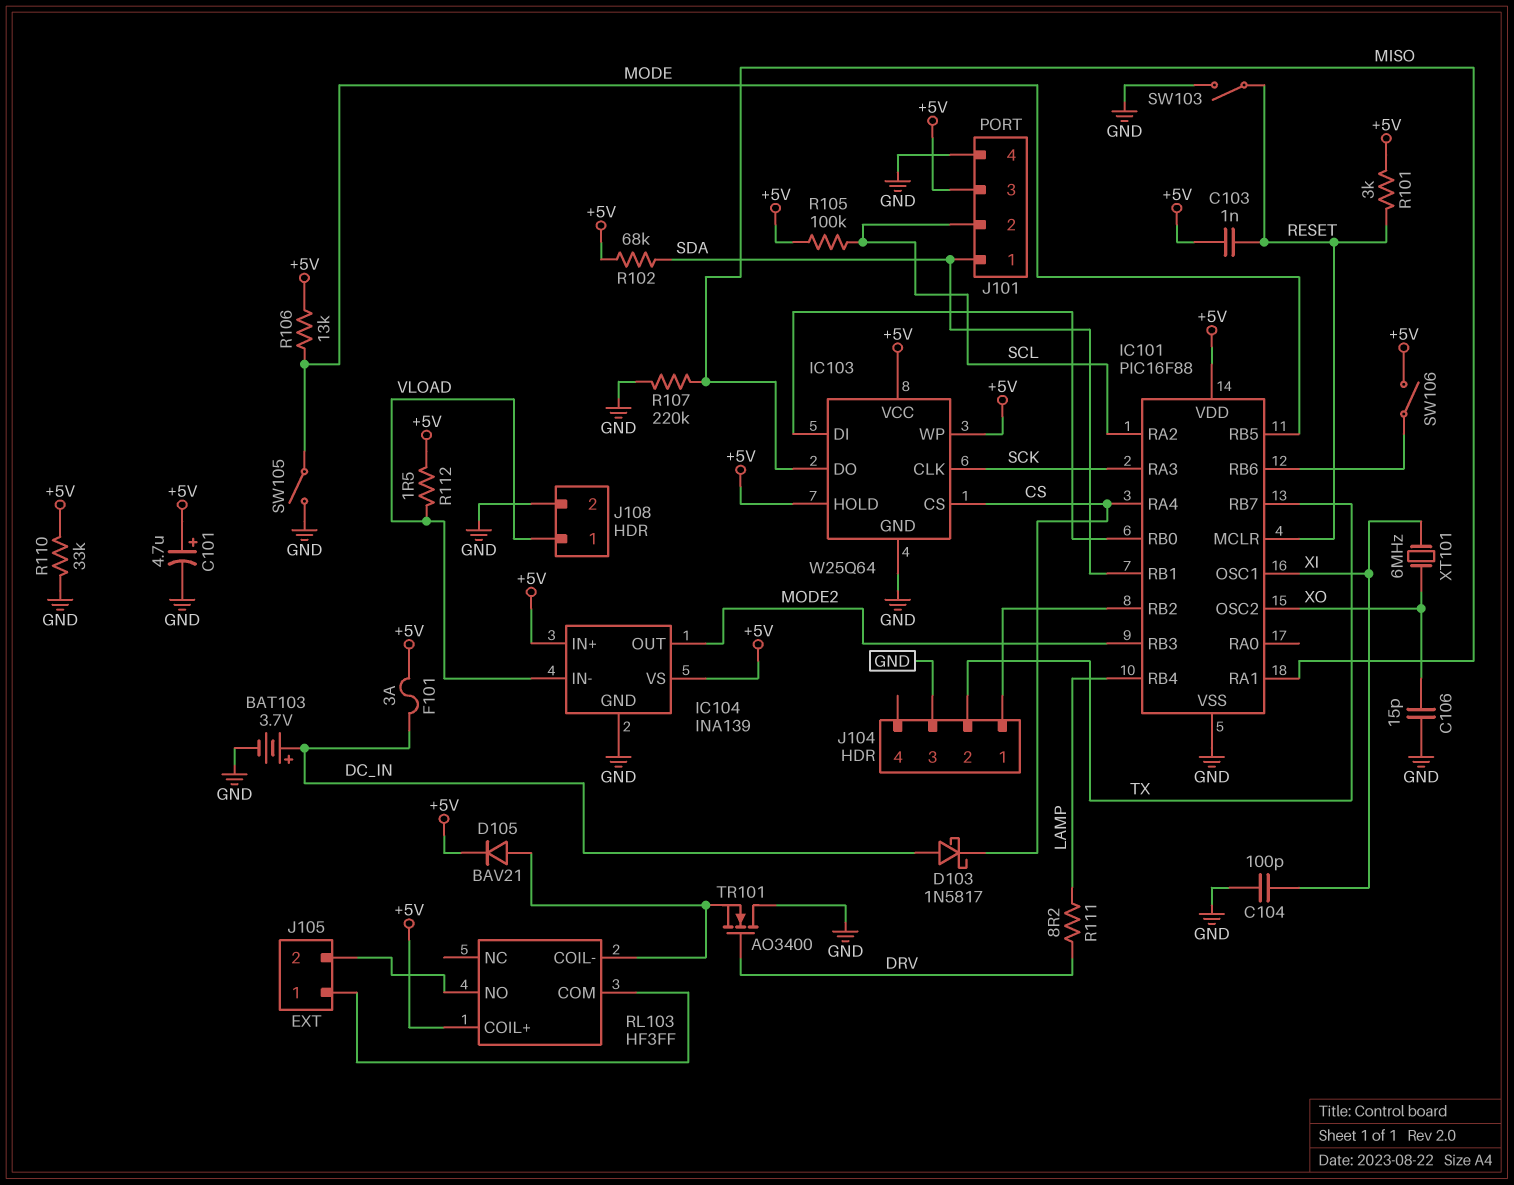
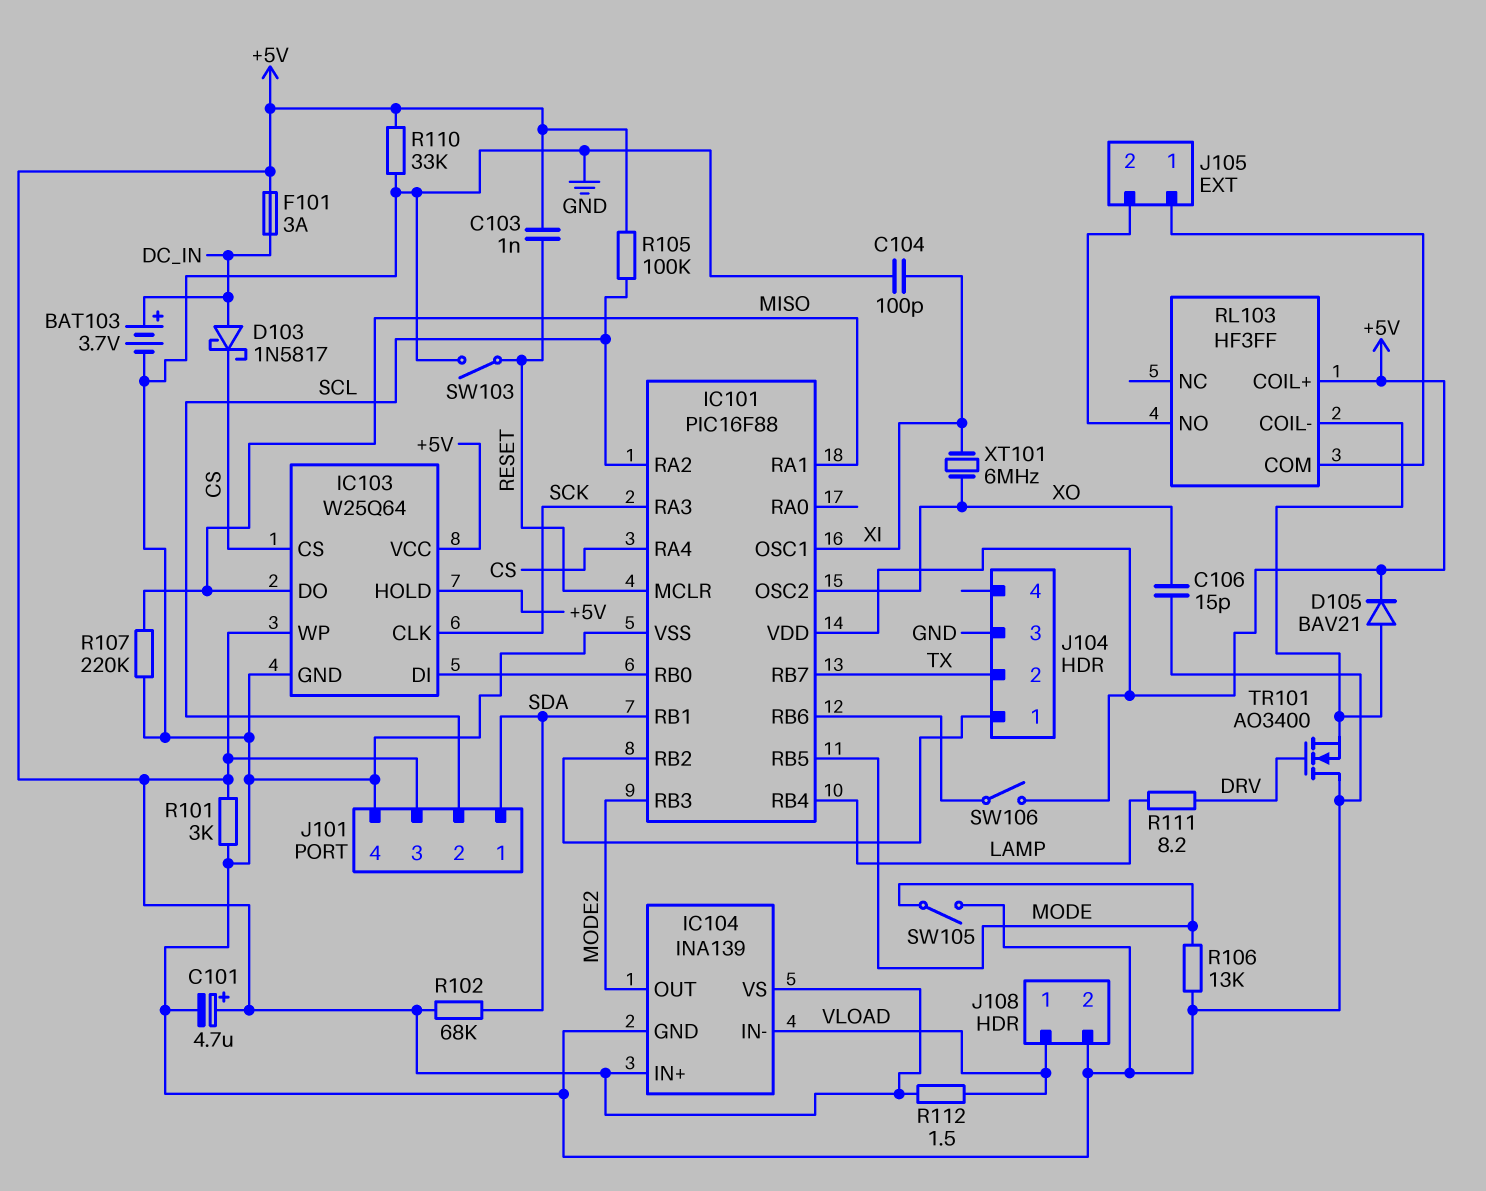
R101: 3k (+5V, RESET) -> 3k (+5V, GND)
R106: 13k (+5V, MODE) -> 13k (GND, MODE)

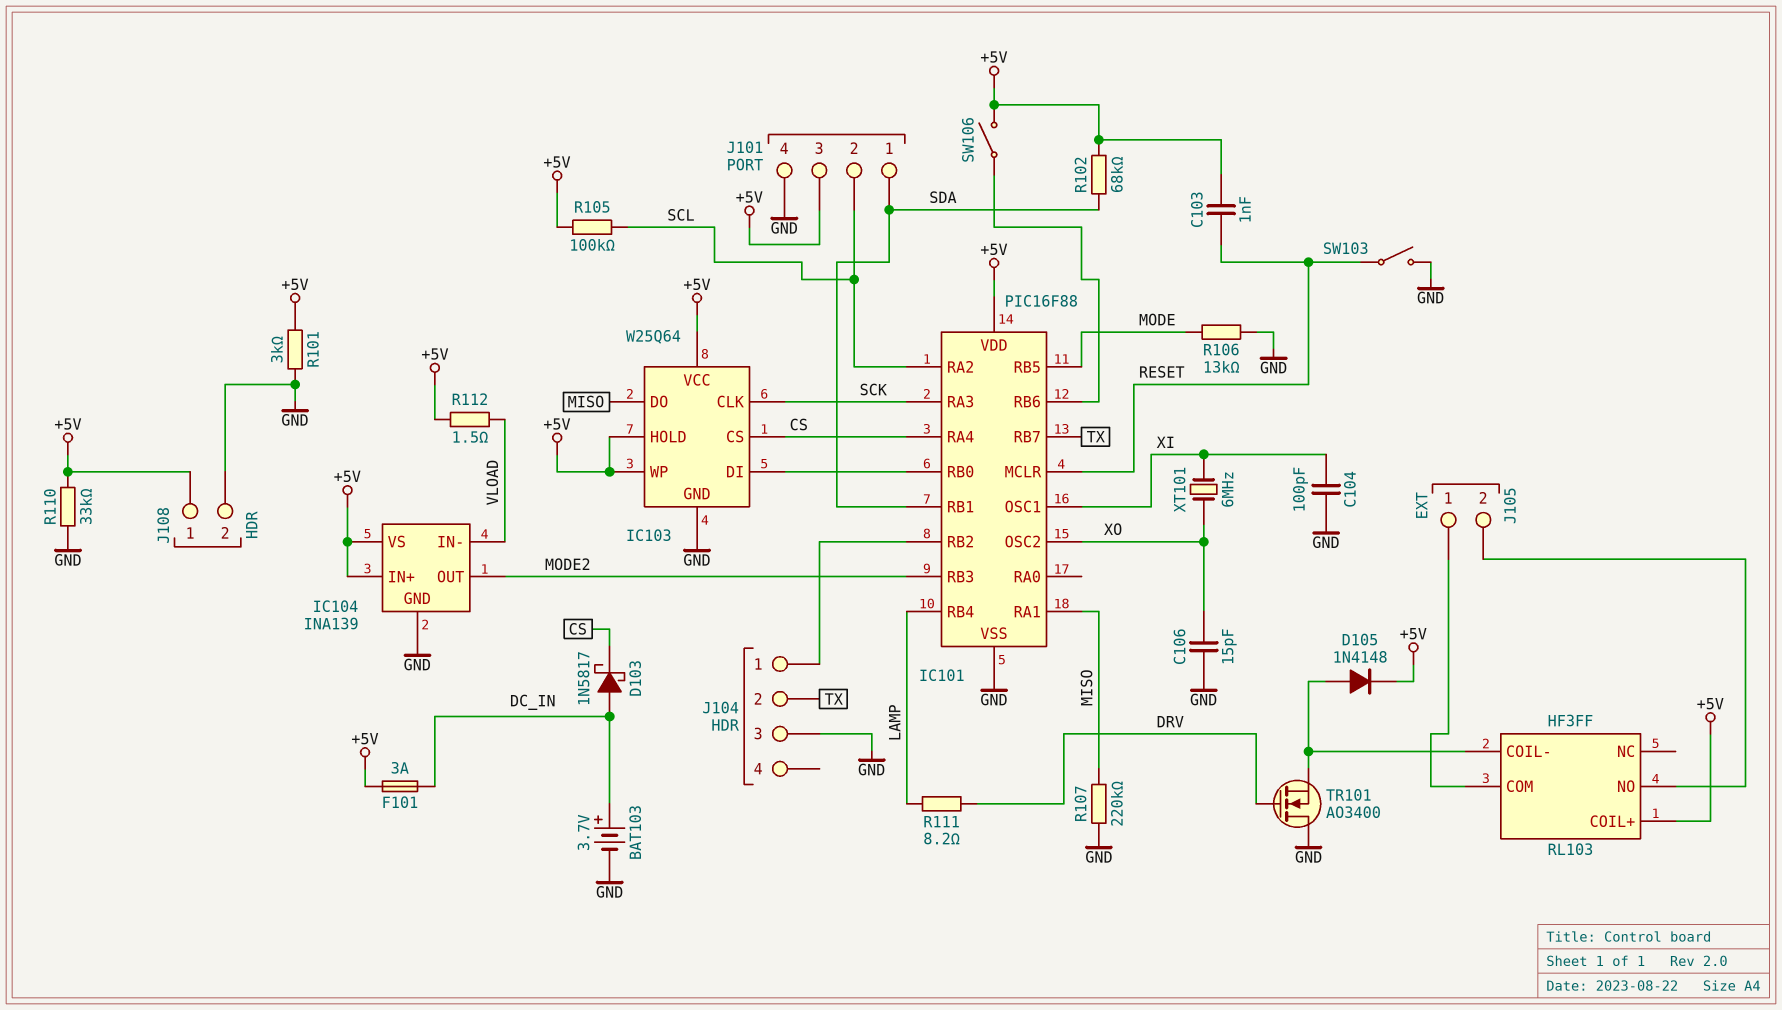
C101: 4.7uF (plus +5V, minus GND) -> none
D105: diode BAV21 (A RL103/COIL-, K +5V) -> diode 1N4148 (A RL103/COIL-, K +5V)
J108 pin 1: VLOAD -> +5V
SW105: switch (GND, MODE) -> none

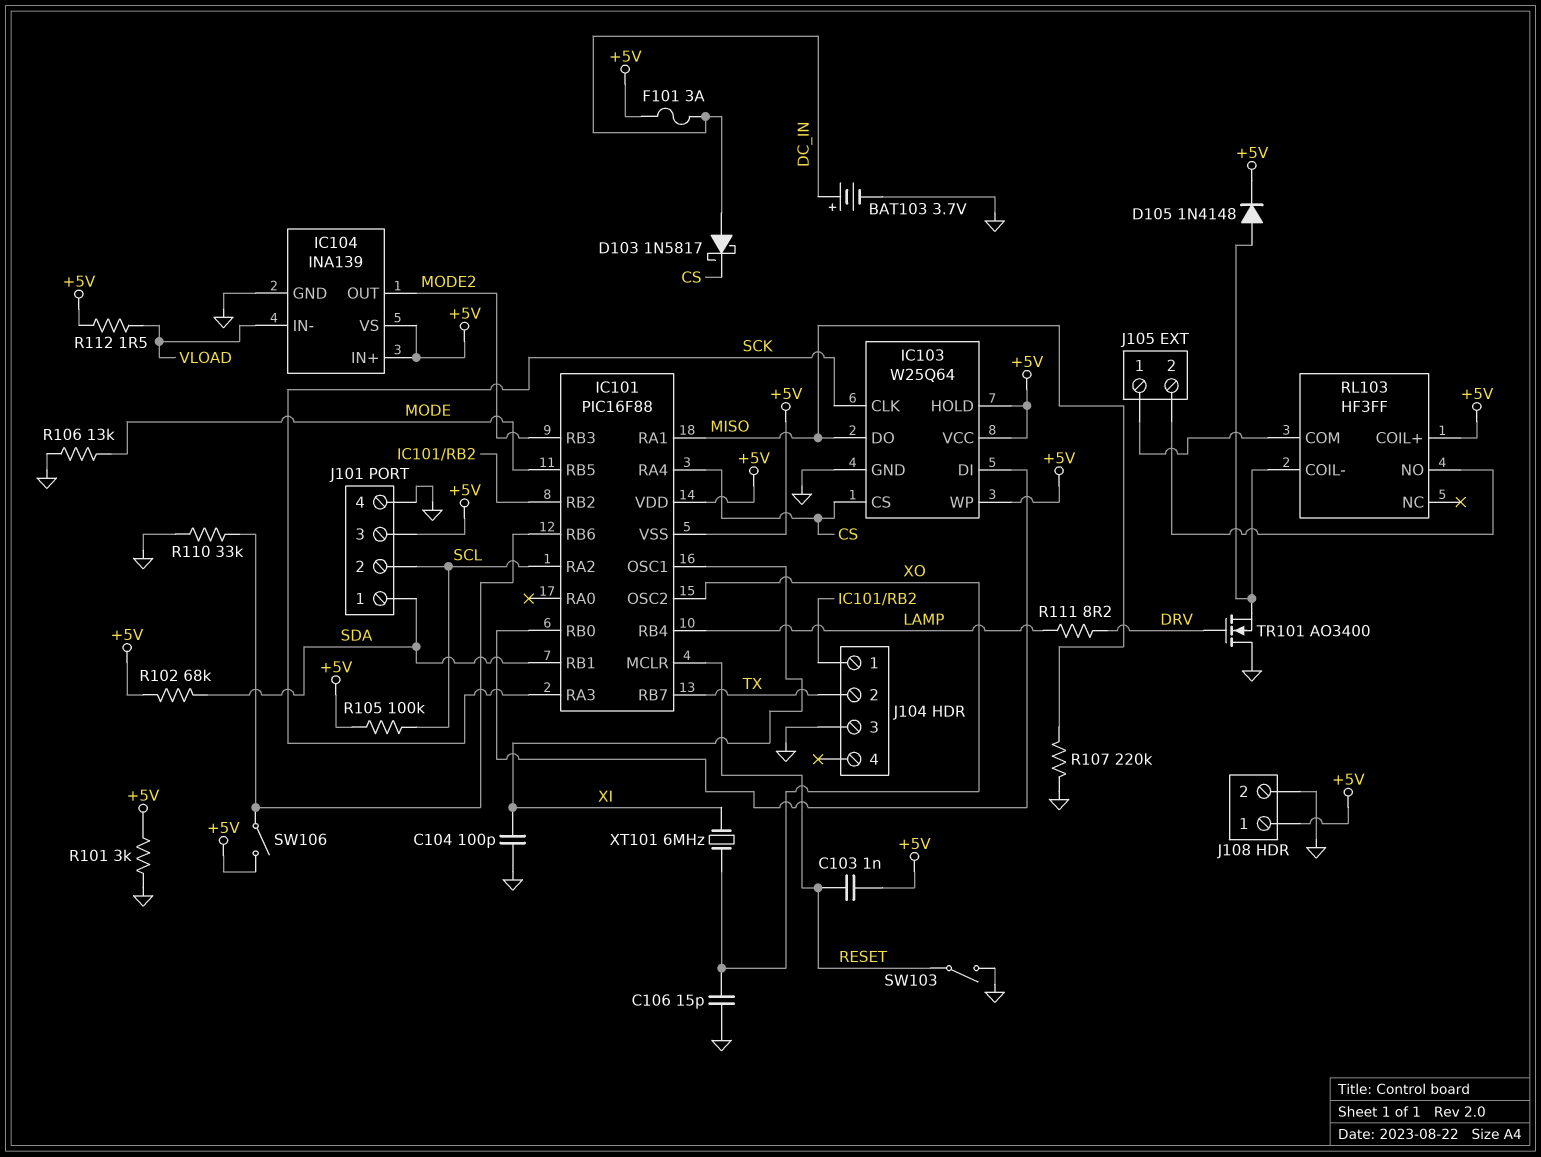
IC101 pin VSS: GND -> +5V
R110: 33k (+5V, GND) -> 33k (GND, IC101/RB6)

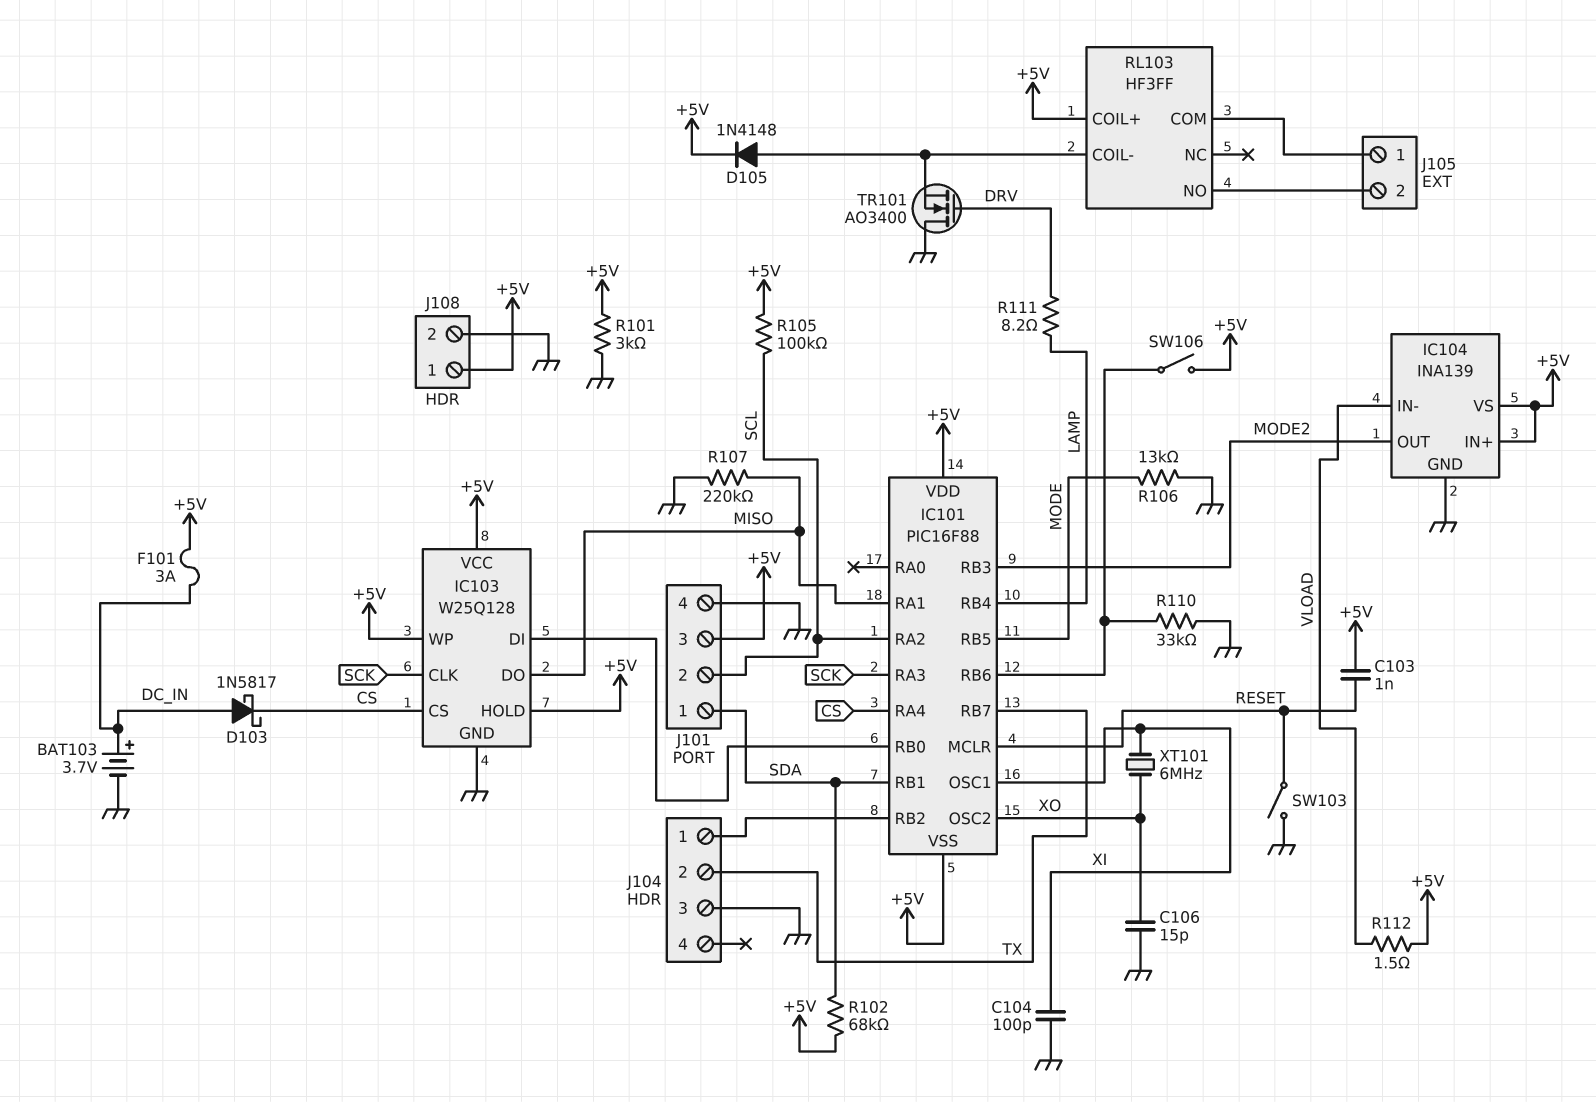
IC103: W25Q64 -> W25Q128

